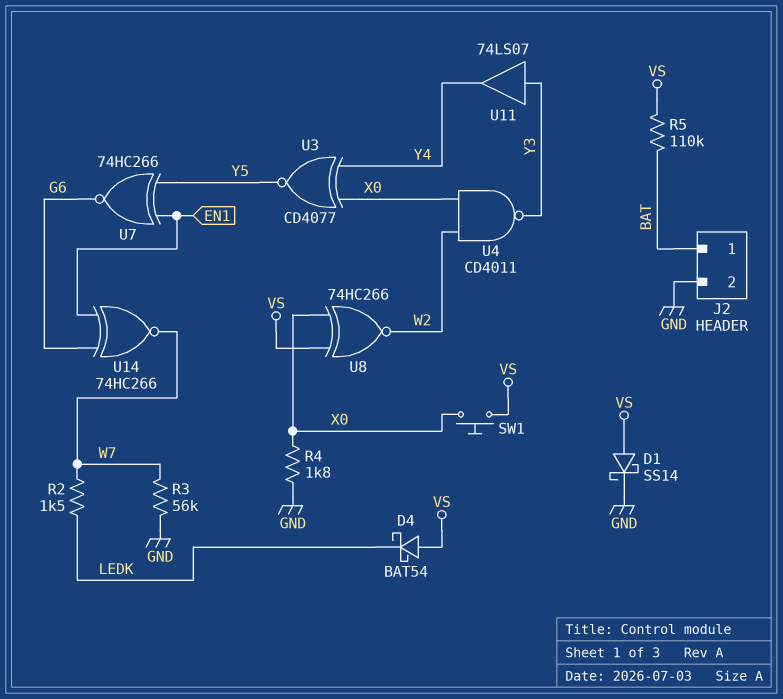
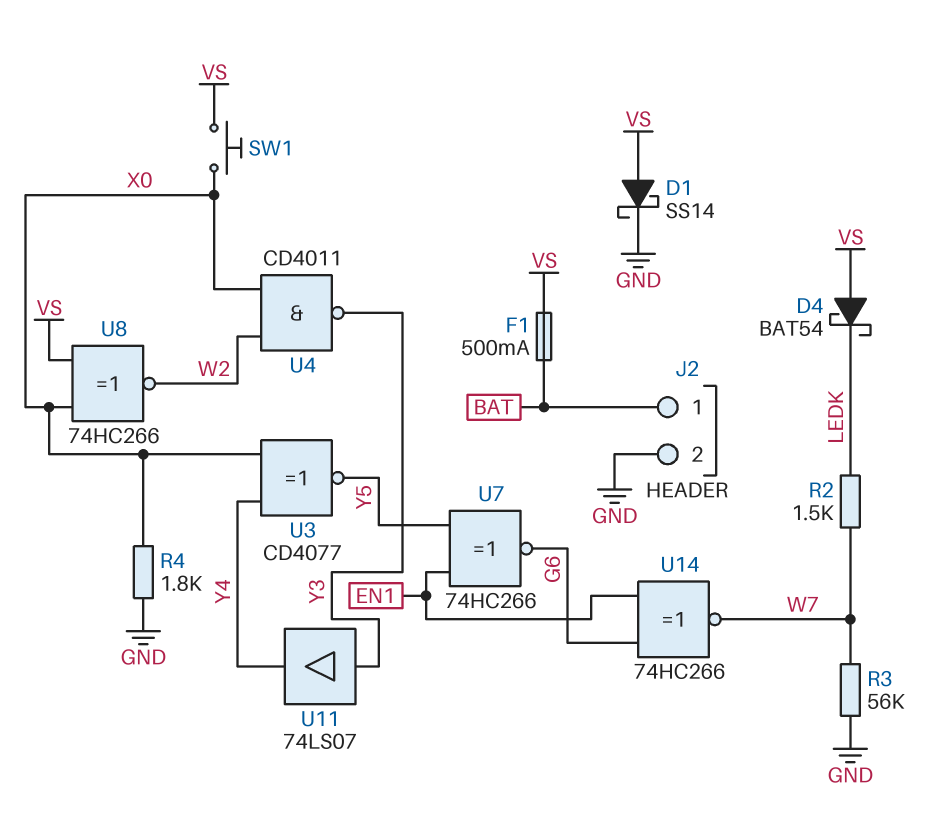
F1: none -> 500mA (BAT, VS)
R5: 110k (BAT, VS) -> none

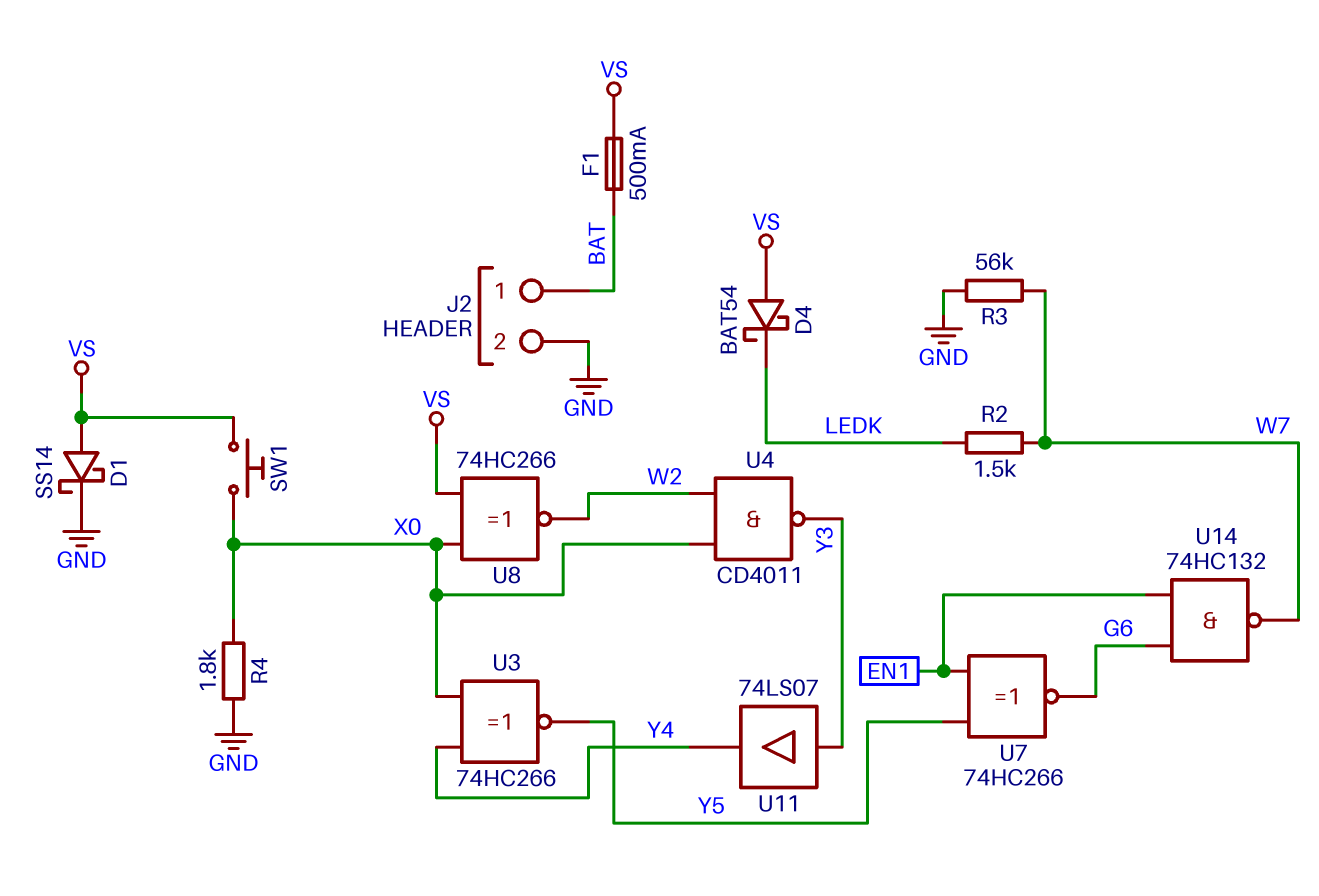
U3: XNOR CD4077 (in X0, in Y4, out Y5) -> XNOR 74HC266 (in X0, in Y4, out Y5)
U14: XNOR 74HC266 (in EN1, in G6, out W7) -> NAND 74HC132 (in EN1, in G6, out W7)

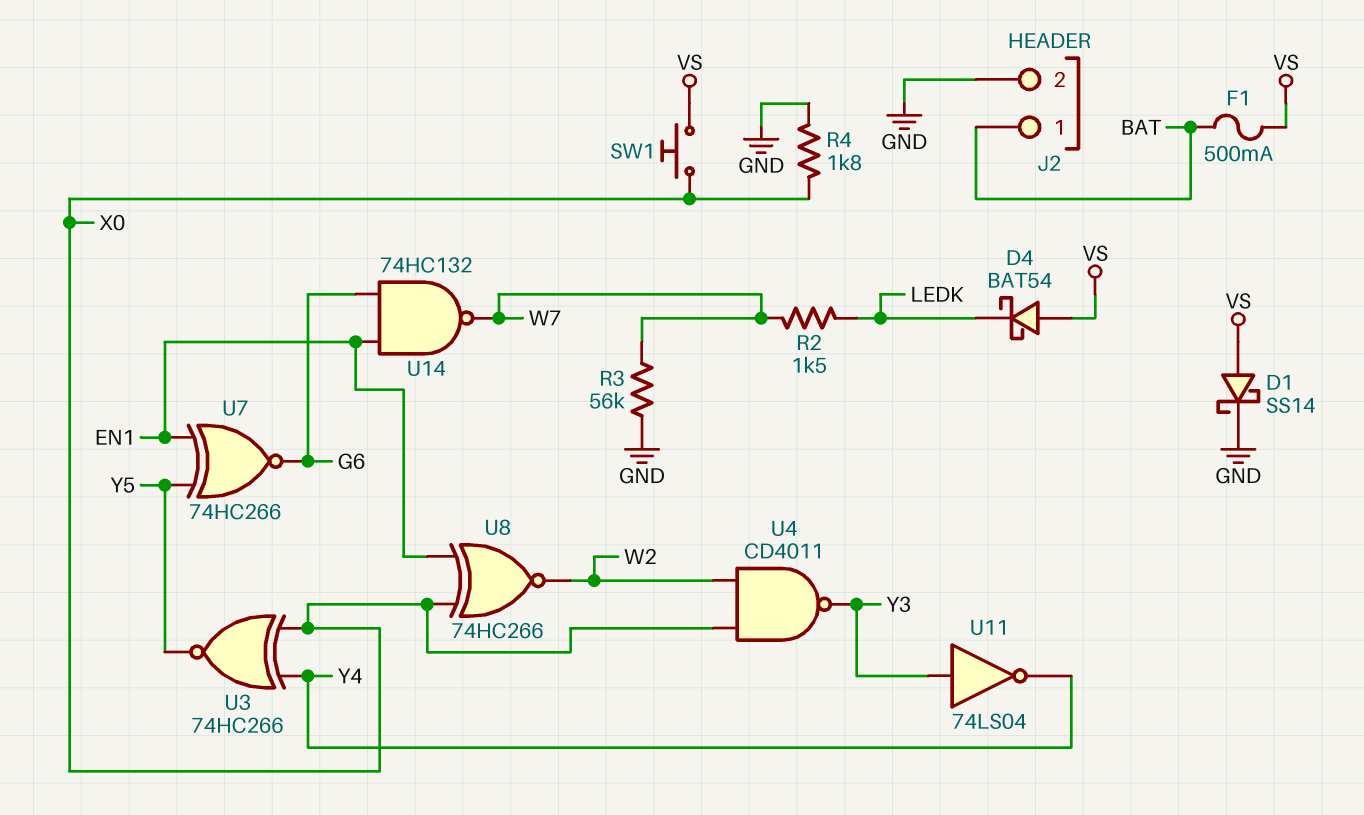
U8: XNOR 74HC266 (in VS, in X0, out W2) -> XNOR 74HC266 (in EN1, in X0, out W2)
U11: buffer 74LS07 (in Y3, out Y4) -> NOT 74LS04 (in Y3, out Y4)

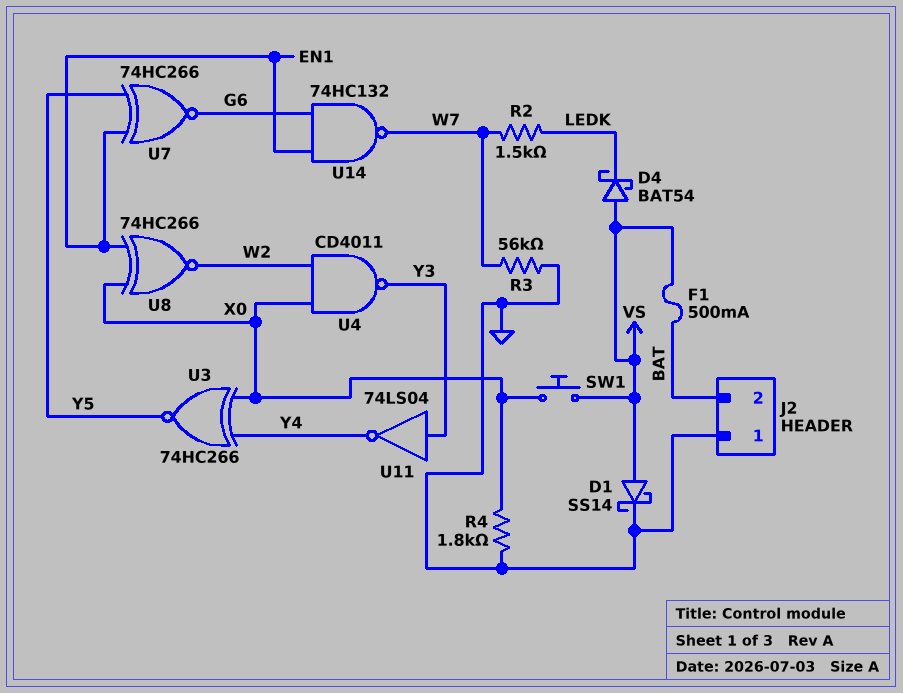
J2 pin 1: BAT -> GND
J2 pin 2: GND -> BAT

